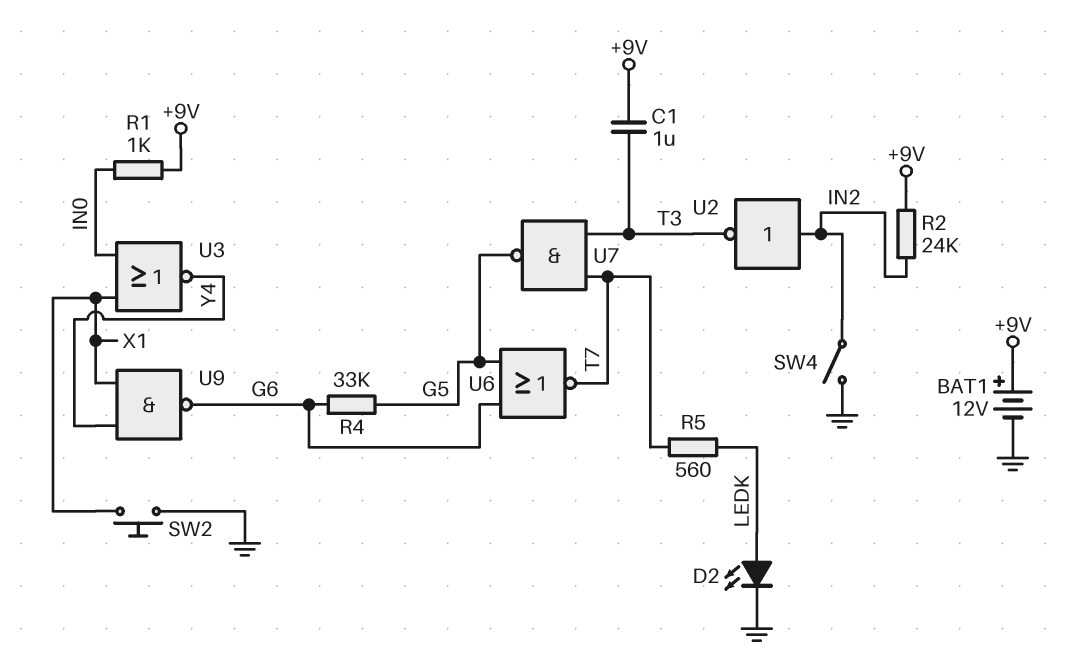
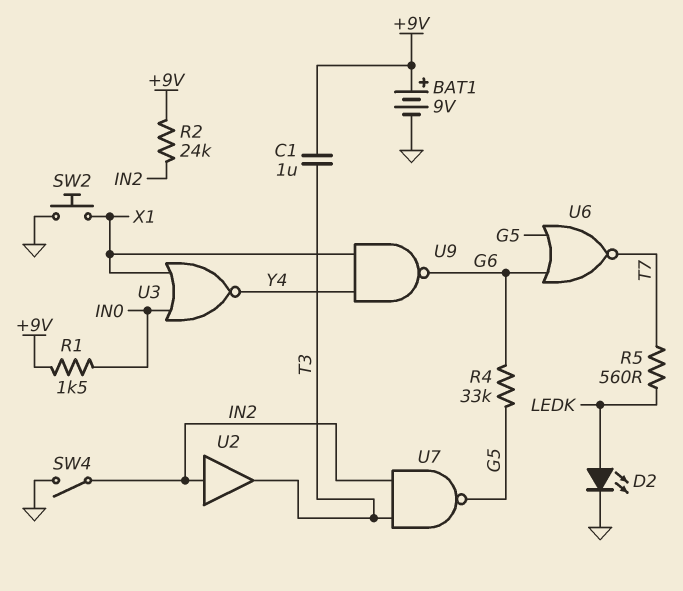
BAT1: 12V (plus +9V, minus GND) -> 9V (plus +9V, minus GND)
R1: 1k (+9V, IN0) -> 1.5k (+9V, IN0)
U2: NOT (in IN2, out T3) -> buffer (in IN2, out T3)
U7: NAND (in T3, in T7, out G5) -> NAND (in IN2, in T3, out G5)

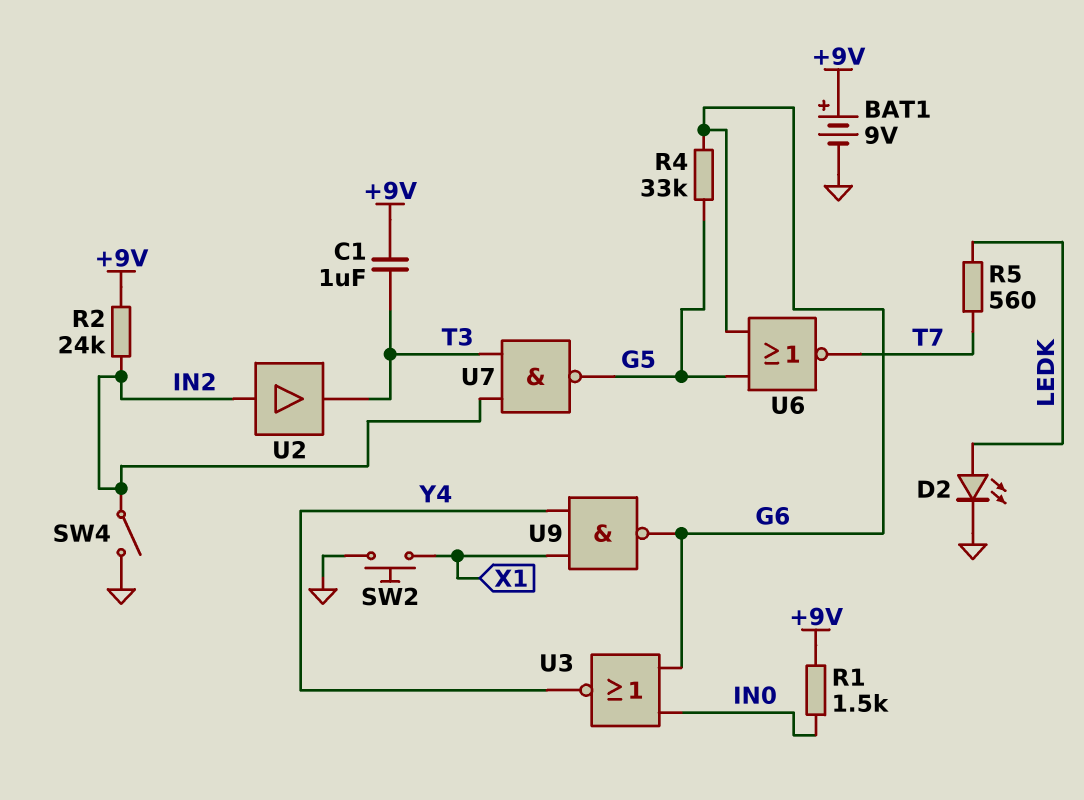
U3: NOR (in IN0, in X1, out Y4) -> NOR (in G6, in IN0, out Y4)

